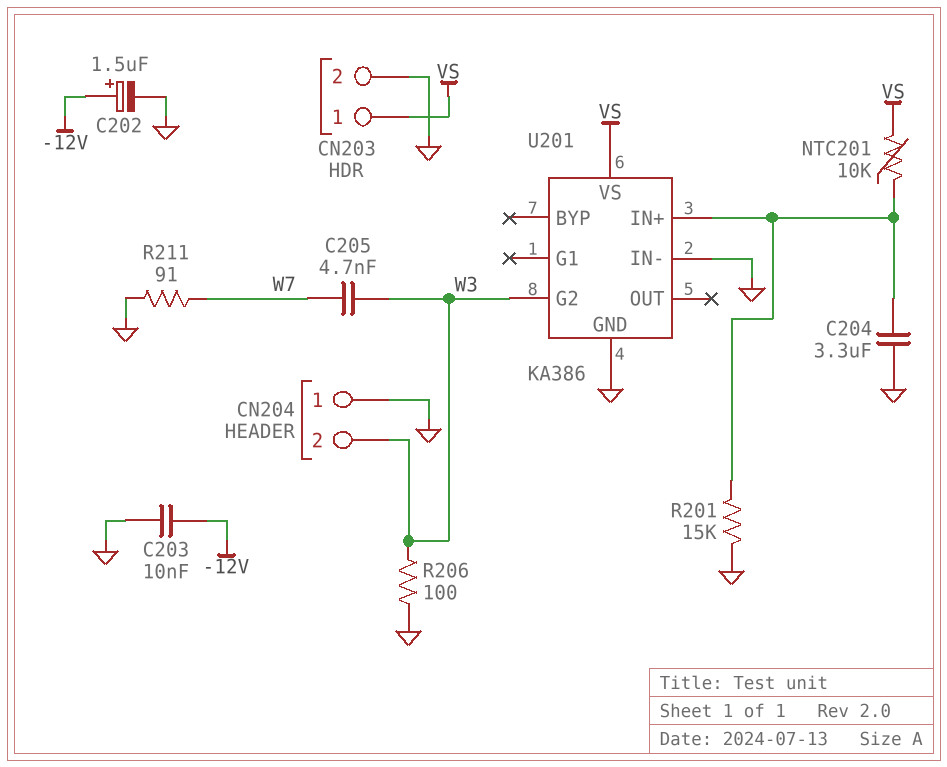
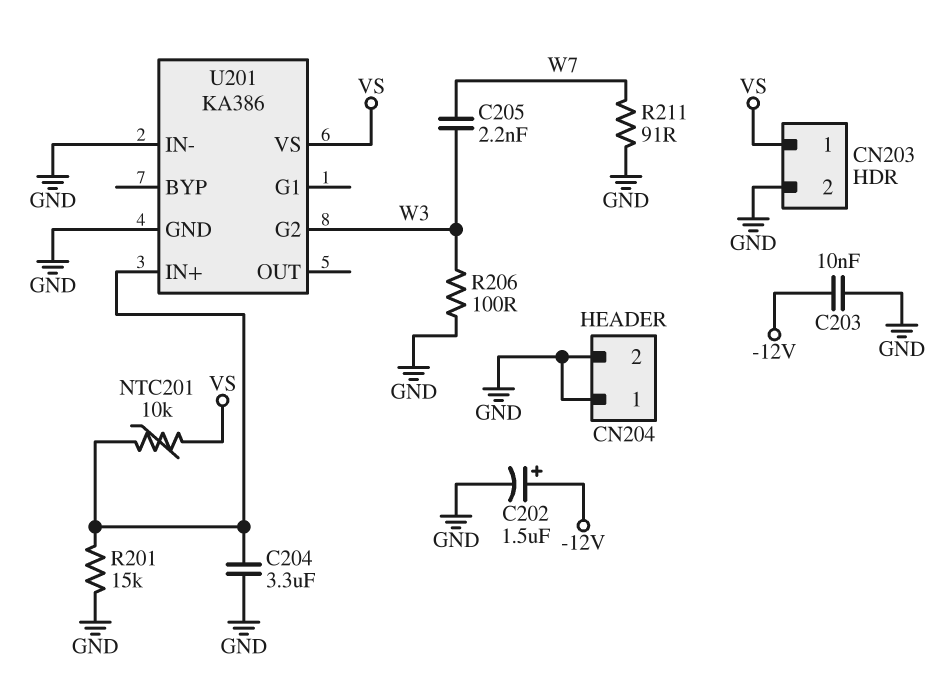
C205: 4.7nF (W3, W7) -> 2.2nF (W3, W7)
CN204 pin 2: W3 -> GND

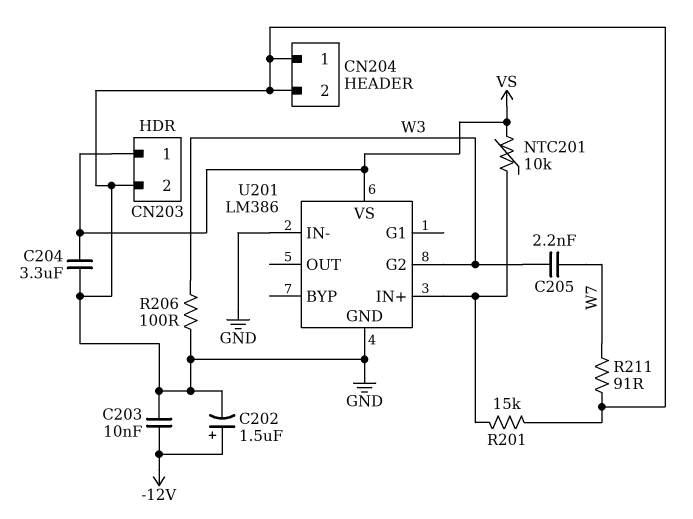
C204: 3.3uF (GND, U201/IN+) -> 3.3uF (GND, VS)
U201: KA386 -> LM386

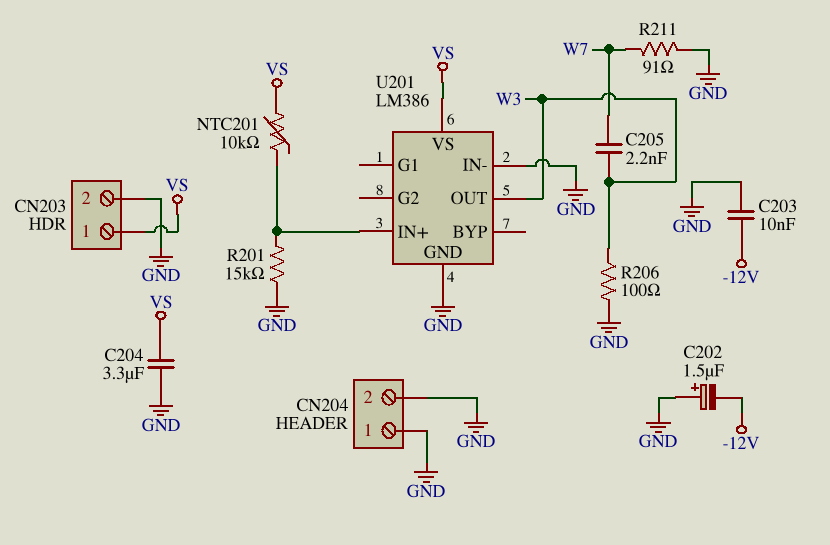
C202: 1.5uF (plus -12V, minus GND) -> 1.5uF (plus GND, minus -12V)
U201 pin G2: W3 -> none
U201 pin OUT: none -> W3

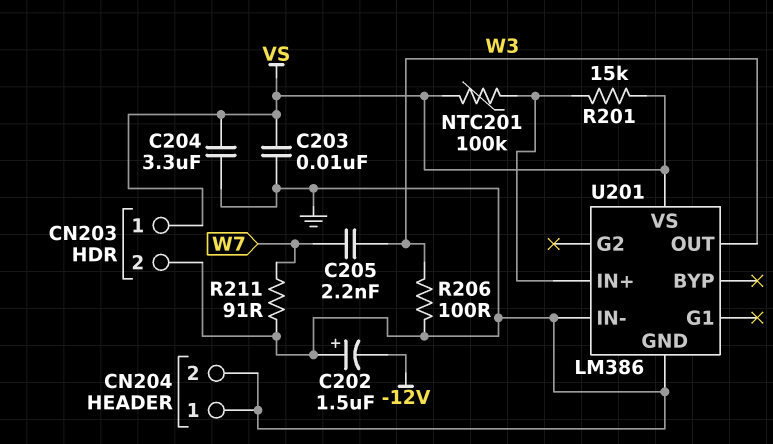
C203: 10nF (-12V, GND) -> 10nF (GND, VS)
NTC201: 10k (U201/IN+, VS) -> 100k (U201/IN+, VS)
R201: 15k (GND, U201/IN+) -> 15k (U201/IN+, VS)

